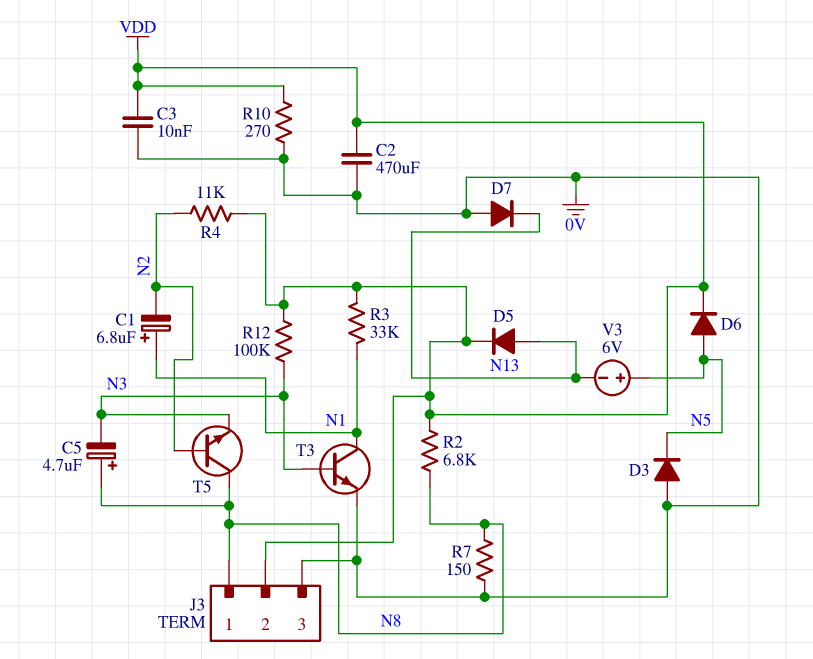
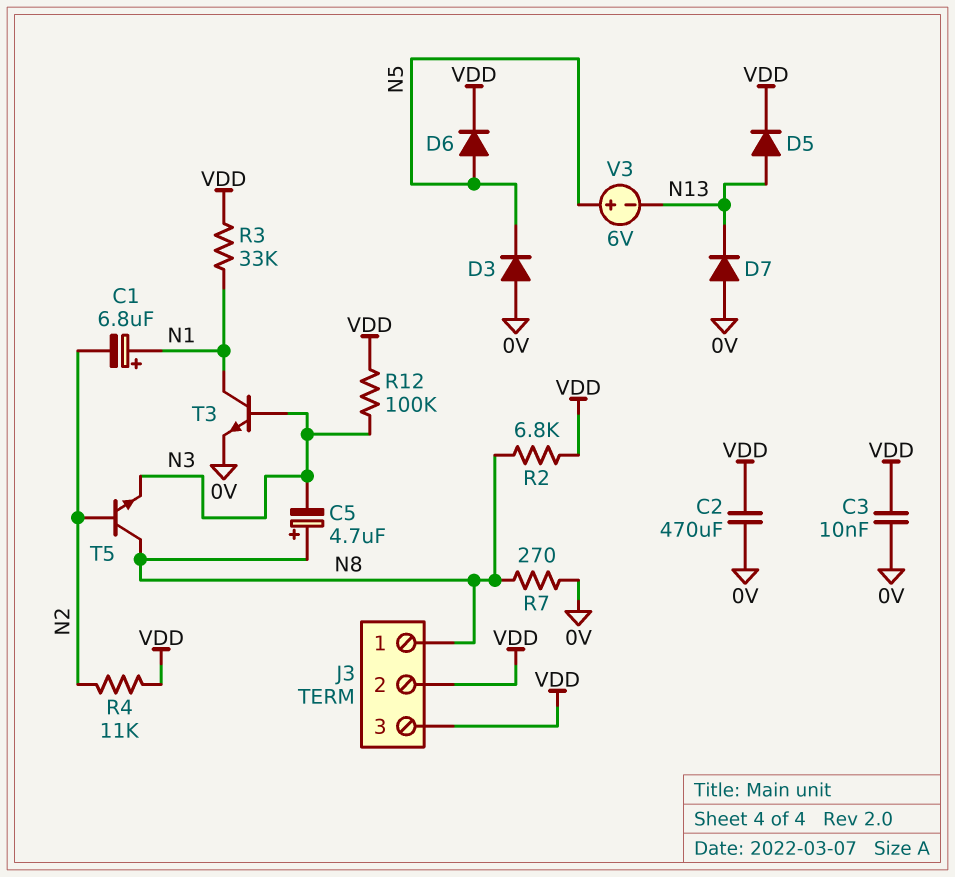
J3 pin 3: 0V -> VDD
R7: 150 (0V, N8) -> 270 (0V, N8)
R10: 270 (0V, VDD) -> none

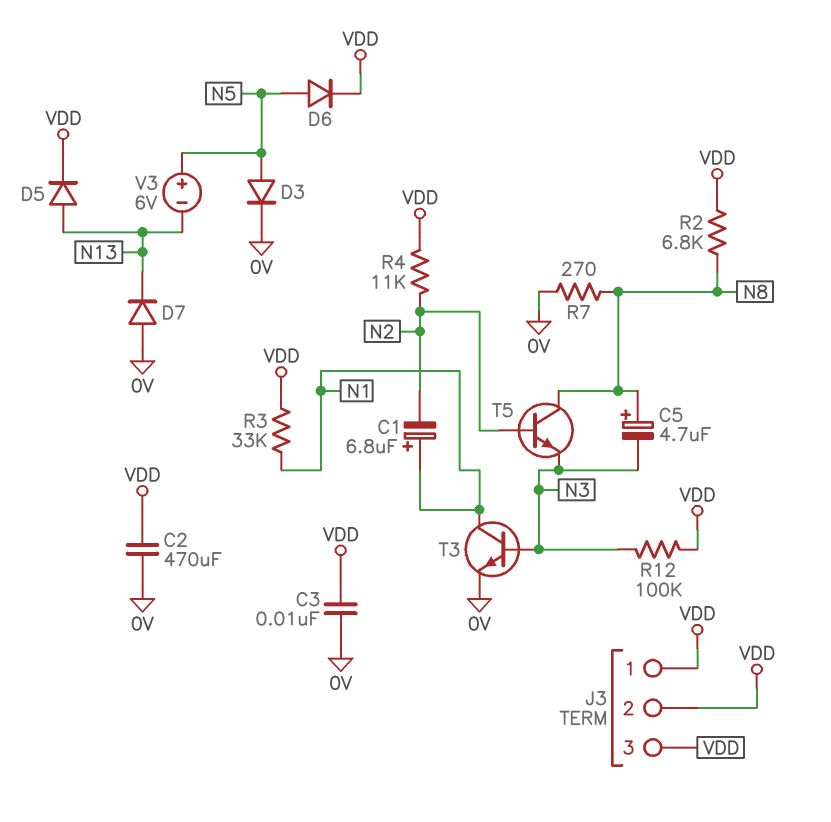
D3: diode (A 0V, K N5) -> diode (A N5, K 0V)
J3 pin 1: N8 -> VDD

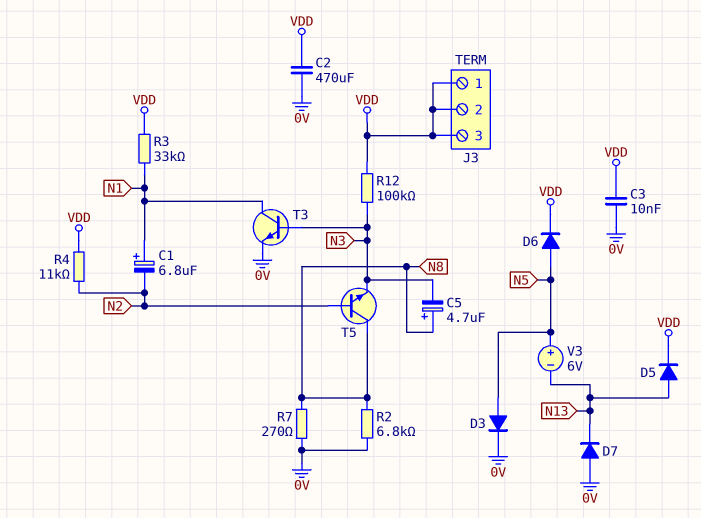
R2: 6.8k (N8, VDD) -> 6.8k (0V, N8)

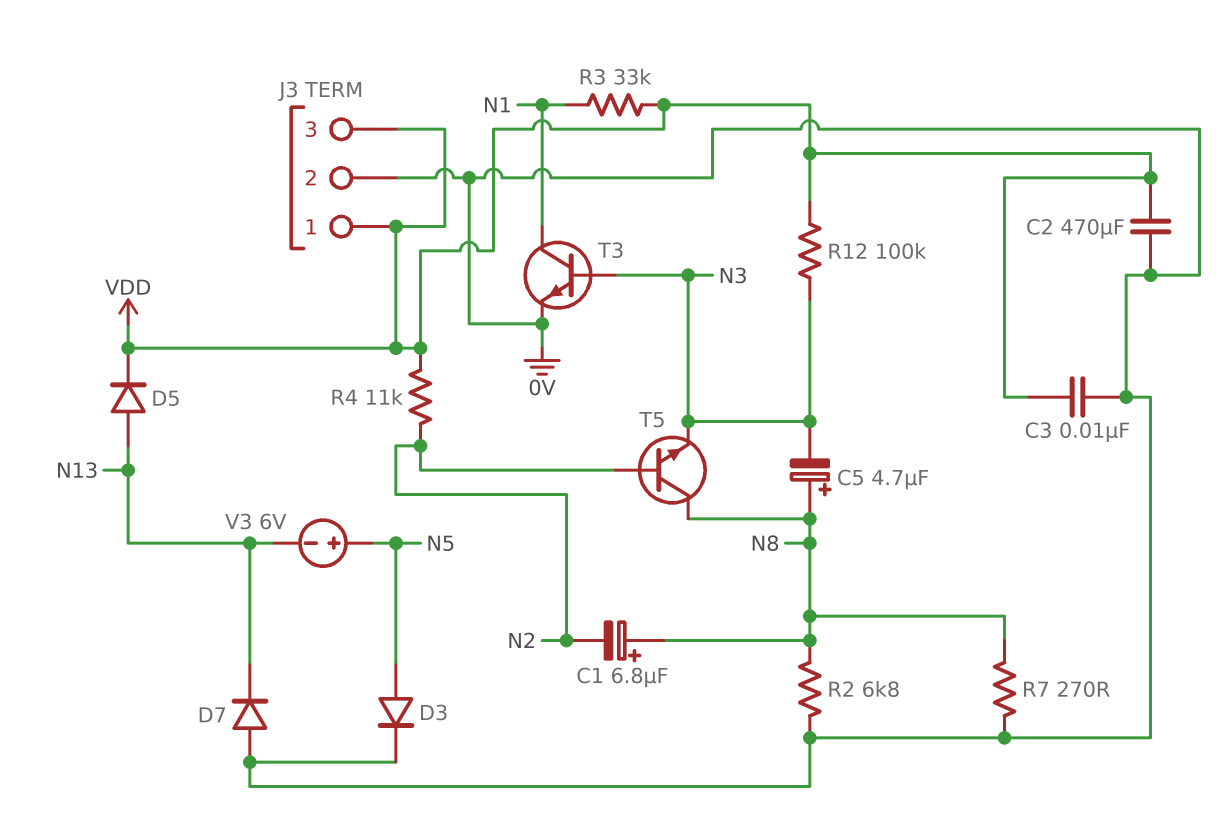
C1: 6.8uF (plus N1, minus N2) -> 6.8uF (plus N8, minus N2)
D6: diode (A N5, K VDD) -> none
J3 pin 2: VDD -> 0V

